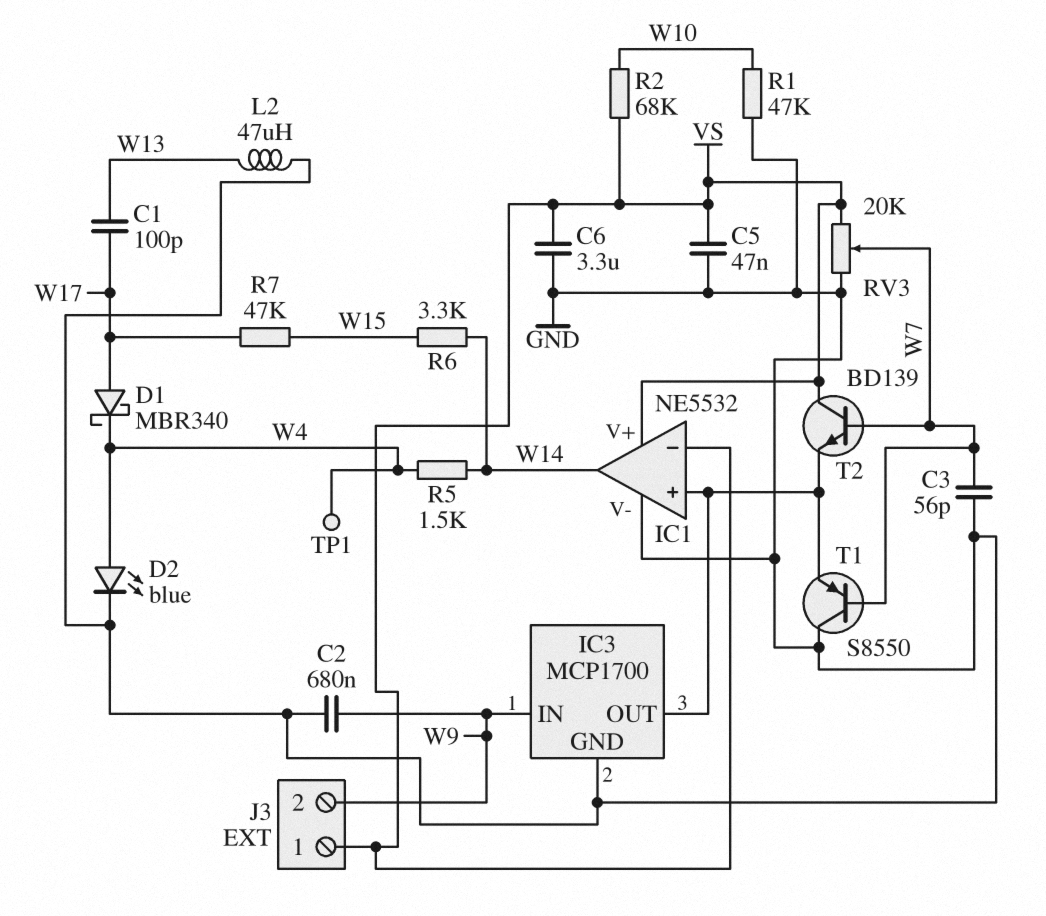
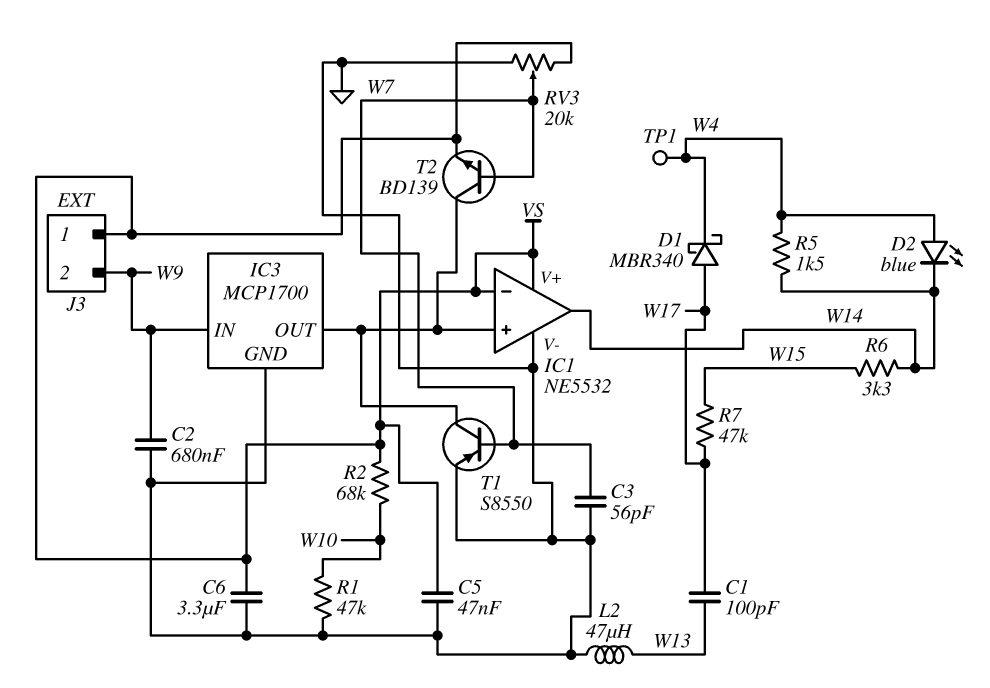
D2: LED blue (A W4, K GND) -> LED blue (A W4, K W14)
T1: PNP S8550 (B W7, C GND, E IC1/in+) -> PNP S8550 (B W7, C IC1/in+, E GND)
T2: NPN BD139 (B W7, C VS, E IC1/in+) -> NPN BD139 (B W7, C IC1/in+, E VS)

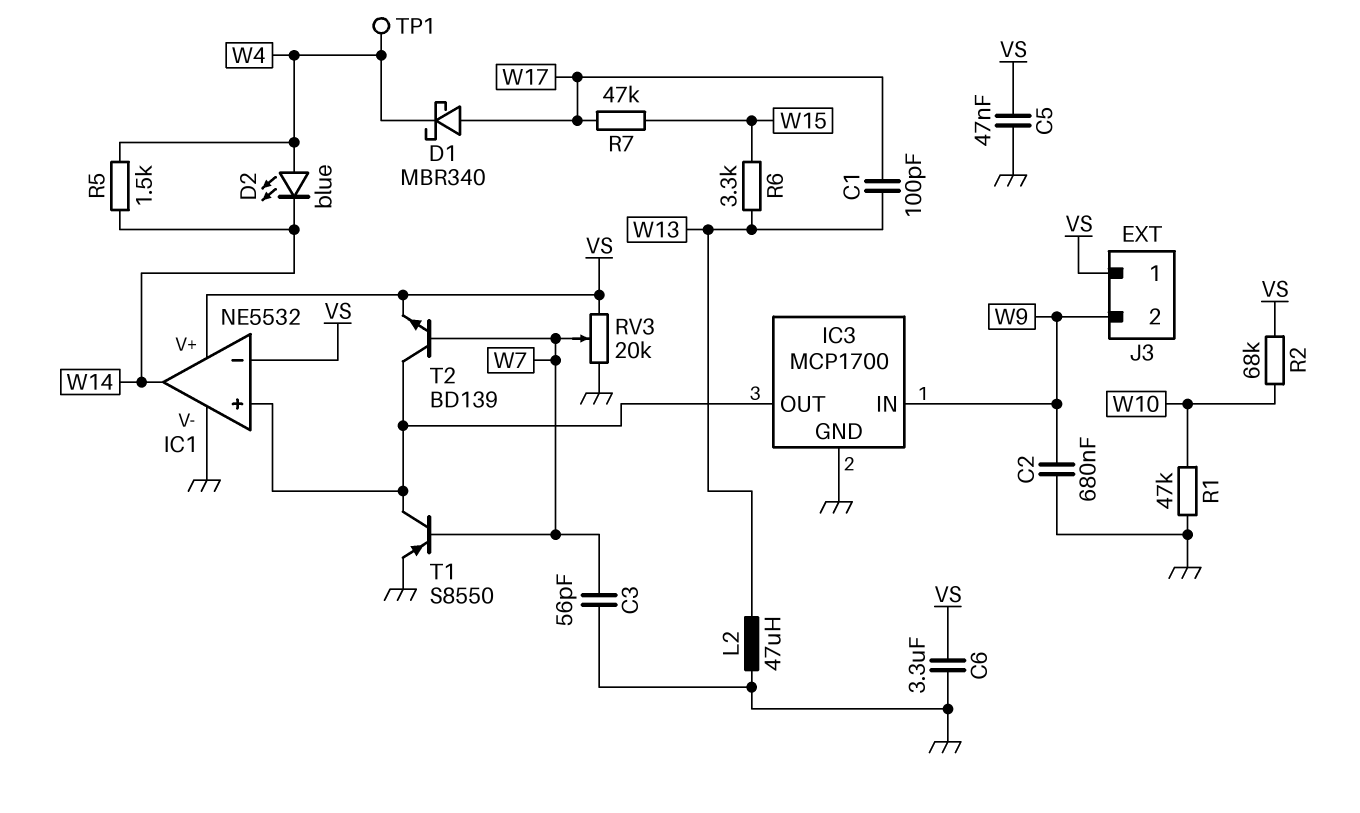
R6: 3.3k (W14, W15) -> 3.3k (W13, W15)

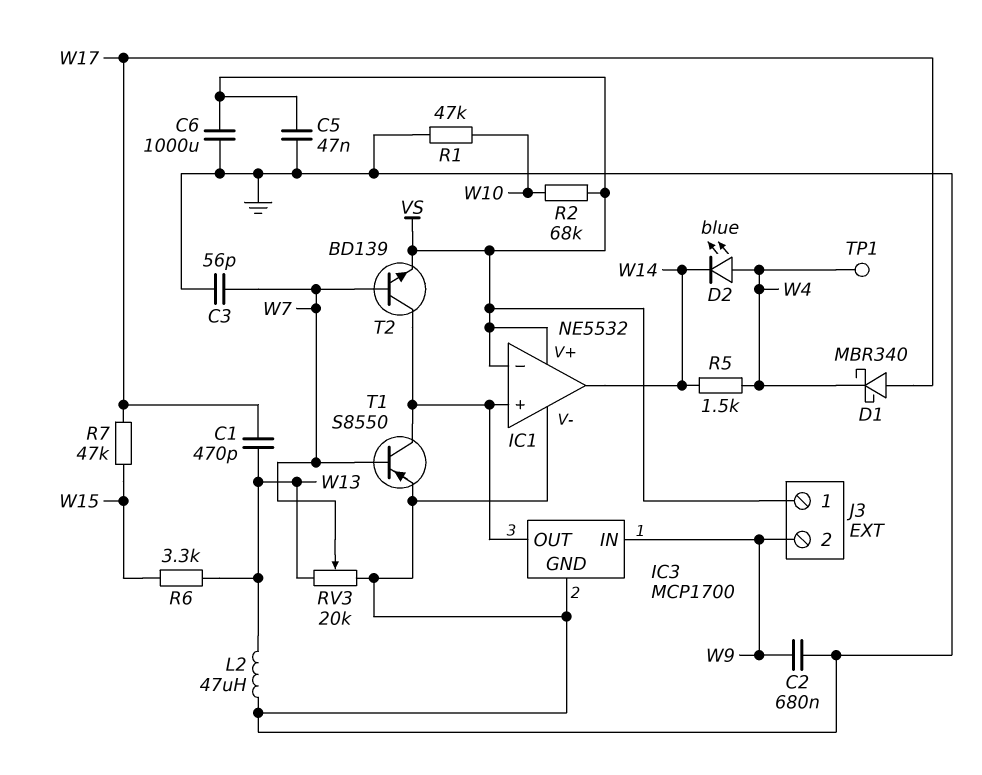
C1: 100pF (W13, W17) -> 470pF (W13, W17)
C6: 3.3uF (GND, VS) -> 1000uF (GND, VS)
RV3: 20k (GND, VS, wiper W7) -> 20k (GND, W13, wiper W7)

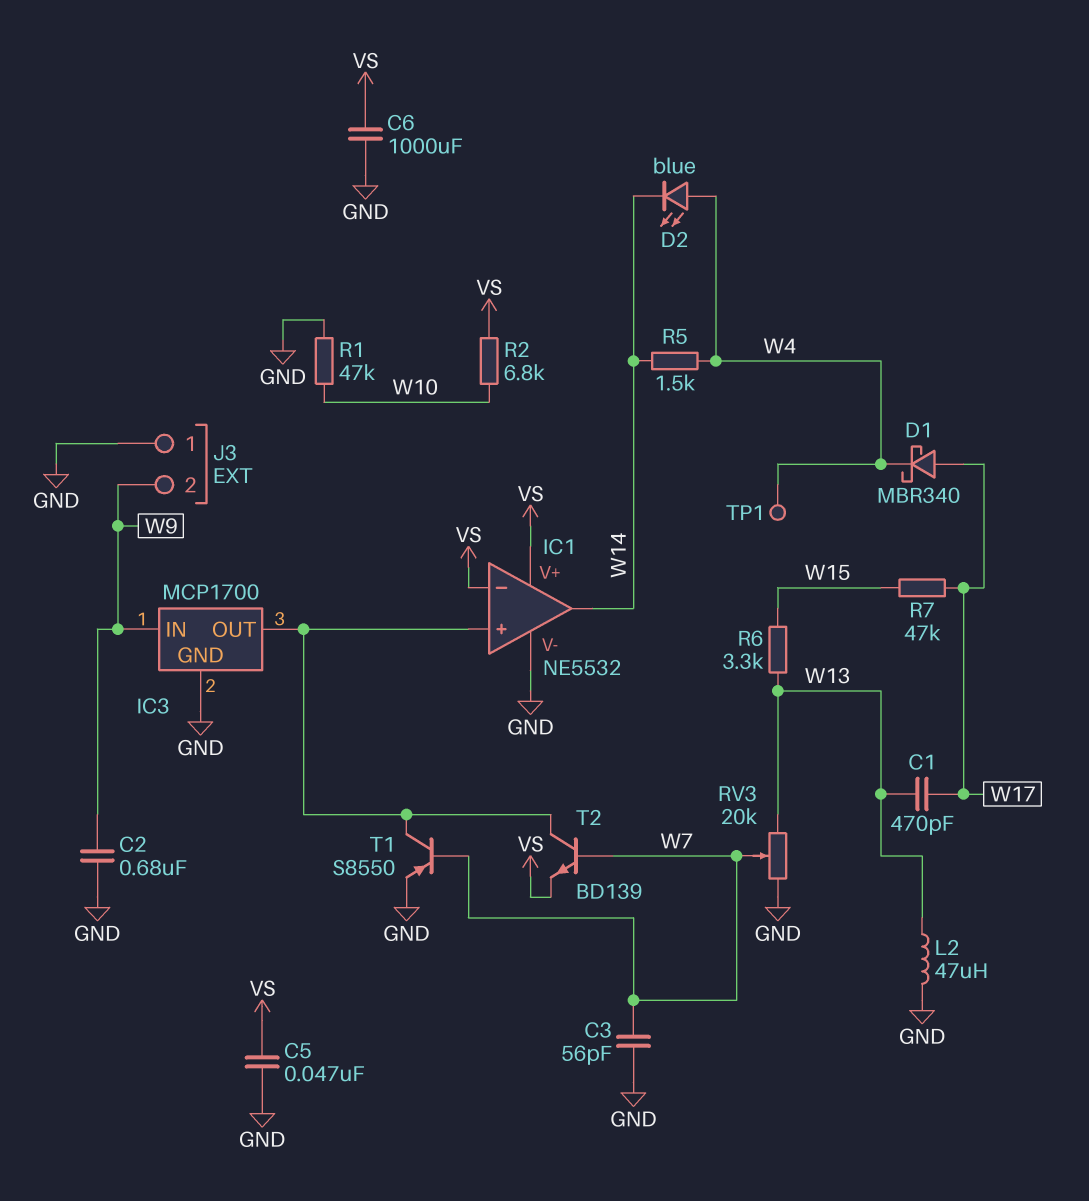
J3 pin 1: VS -> GND
R2: 68k (VS, W10) -> 6.8k (VS, W10)

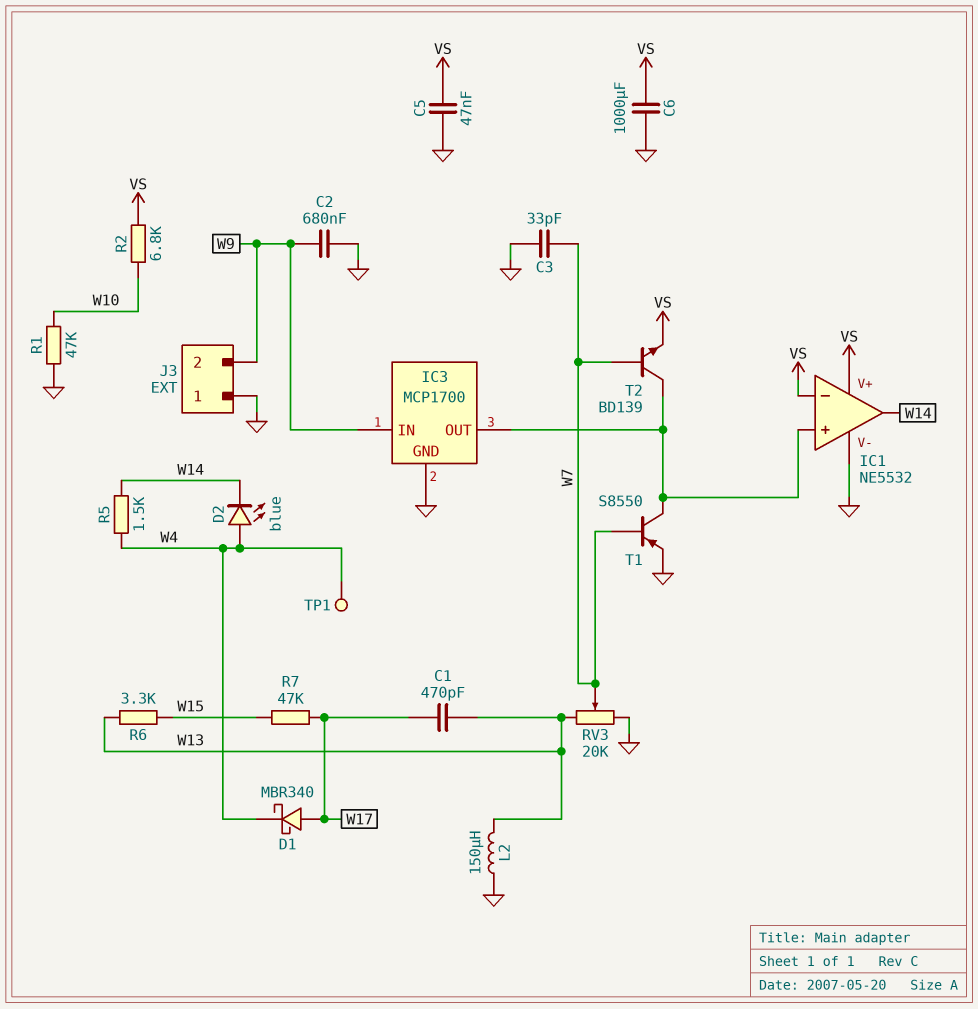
C3: 56pF (GND, W7) -> 33pF (GND, W7)
L2: 47uH (GND, W13) -> 150uH (GND, W13)

